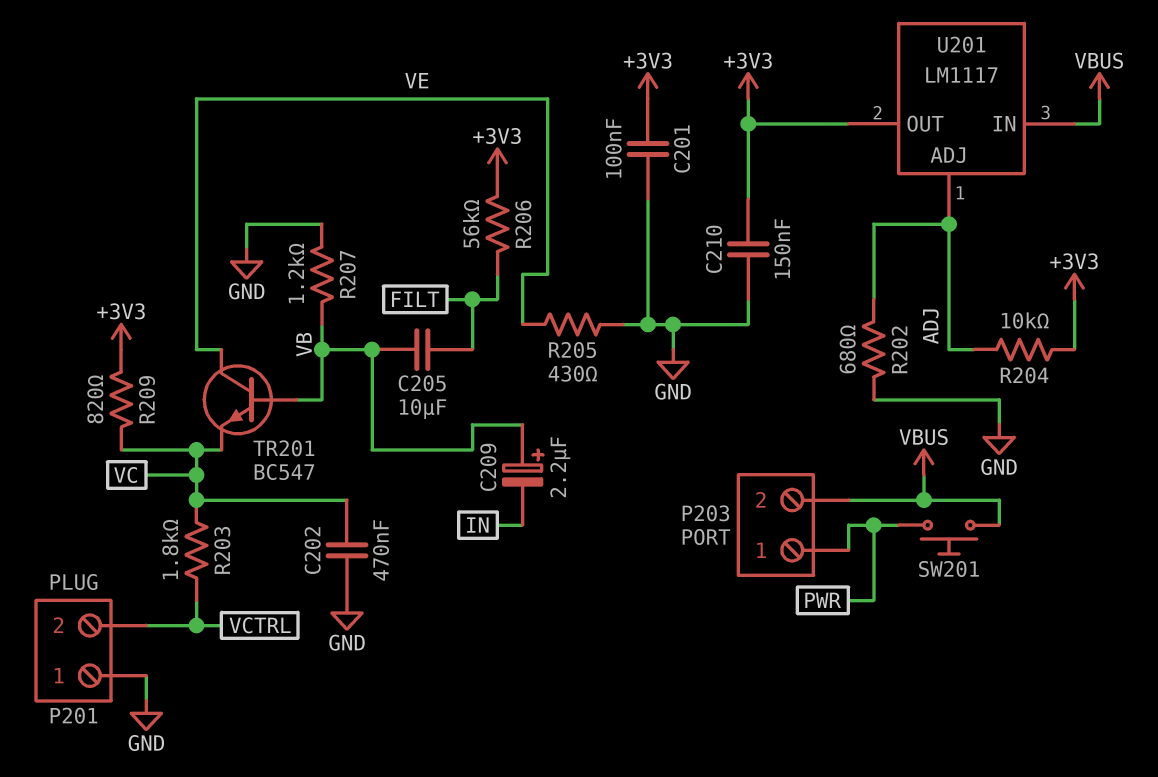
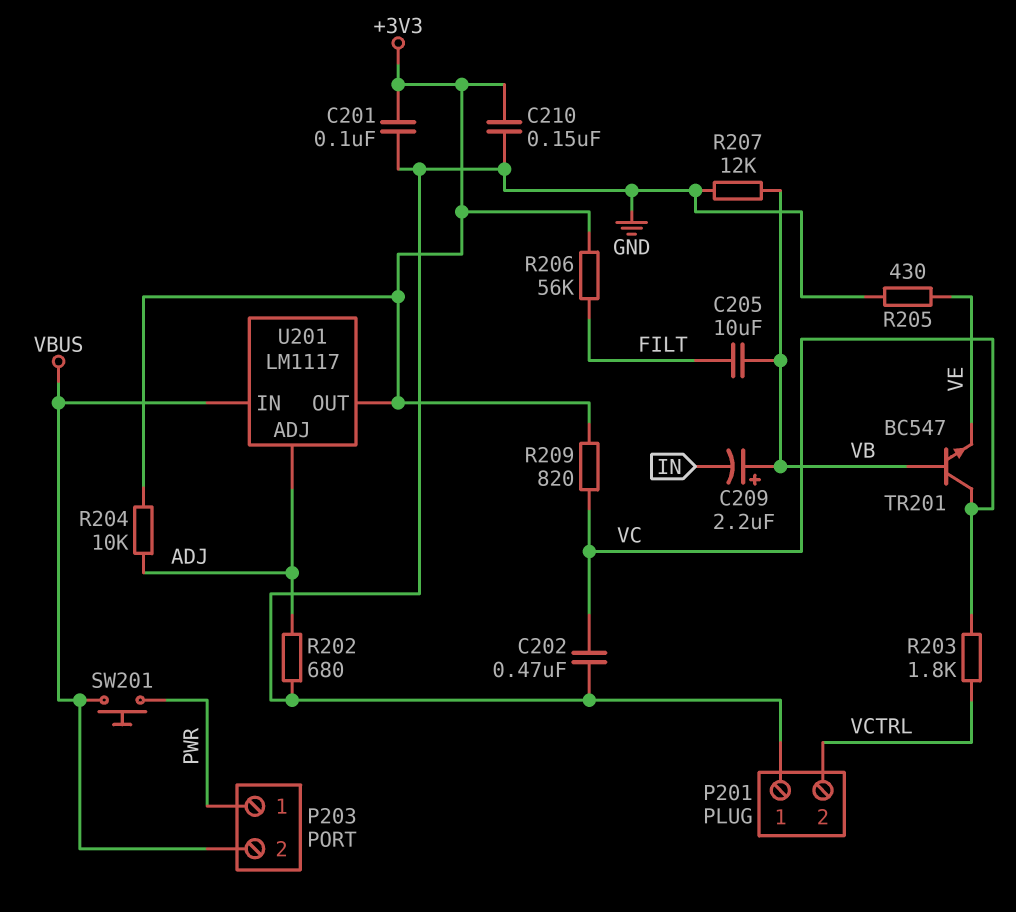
R207: 1.2k (GND, VB) -> 12k (GND, VB)
TR201: NPN BC547 (B VB, C VE, E VC) -> NPN BC547 (B VB, C VC, E VE)

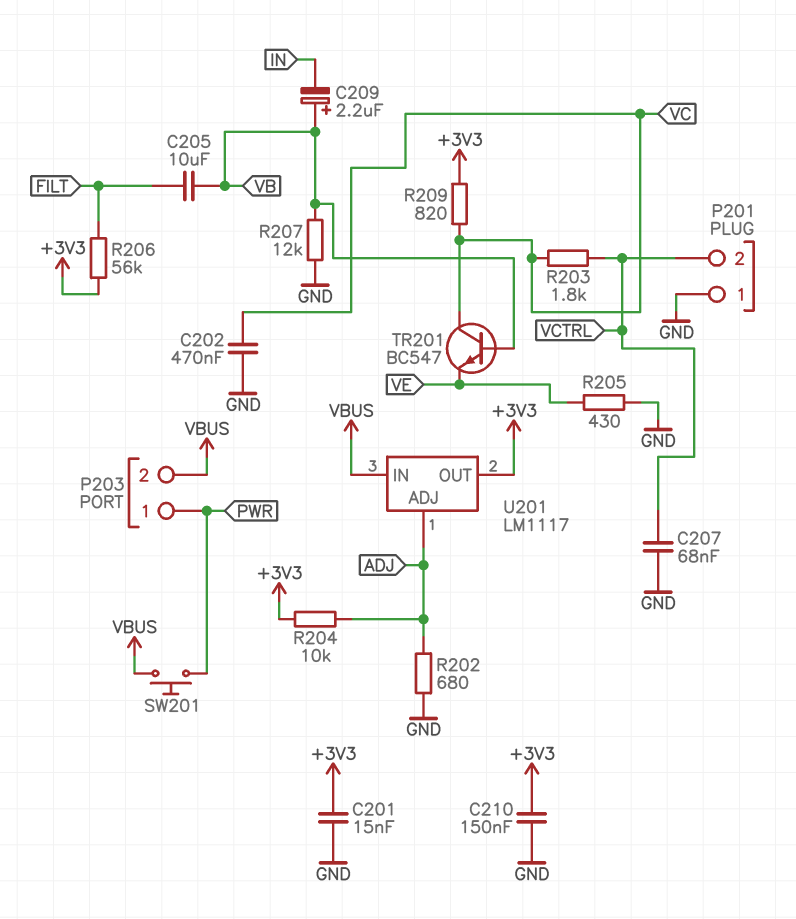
C201: 100nF (+3V3, GND) -> 15nF (+3V3, GND)
C207: none -> 68nF (GND, VCTRL)

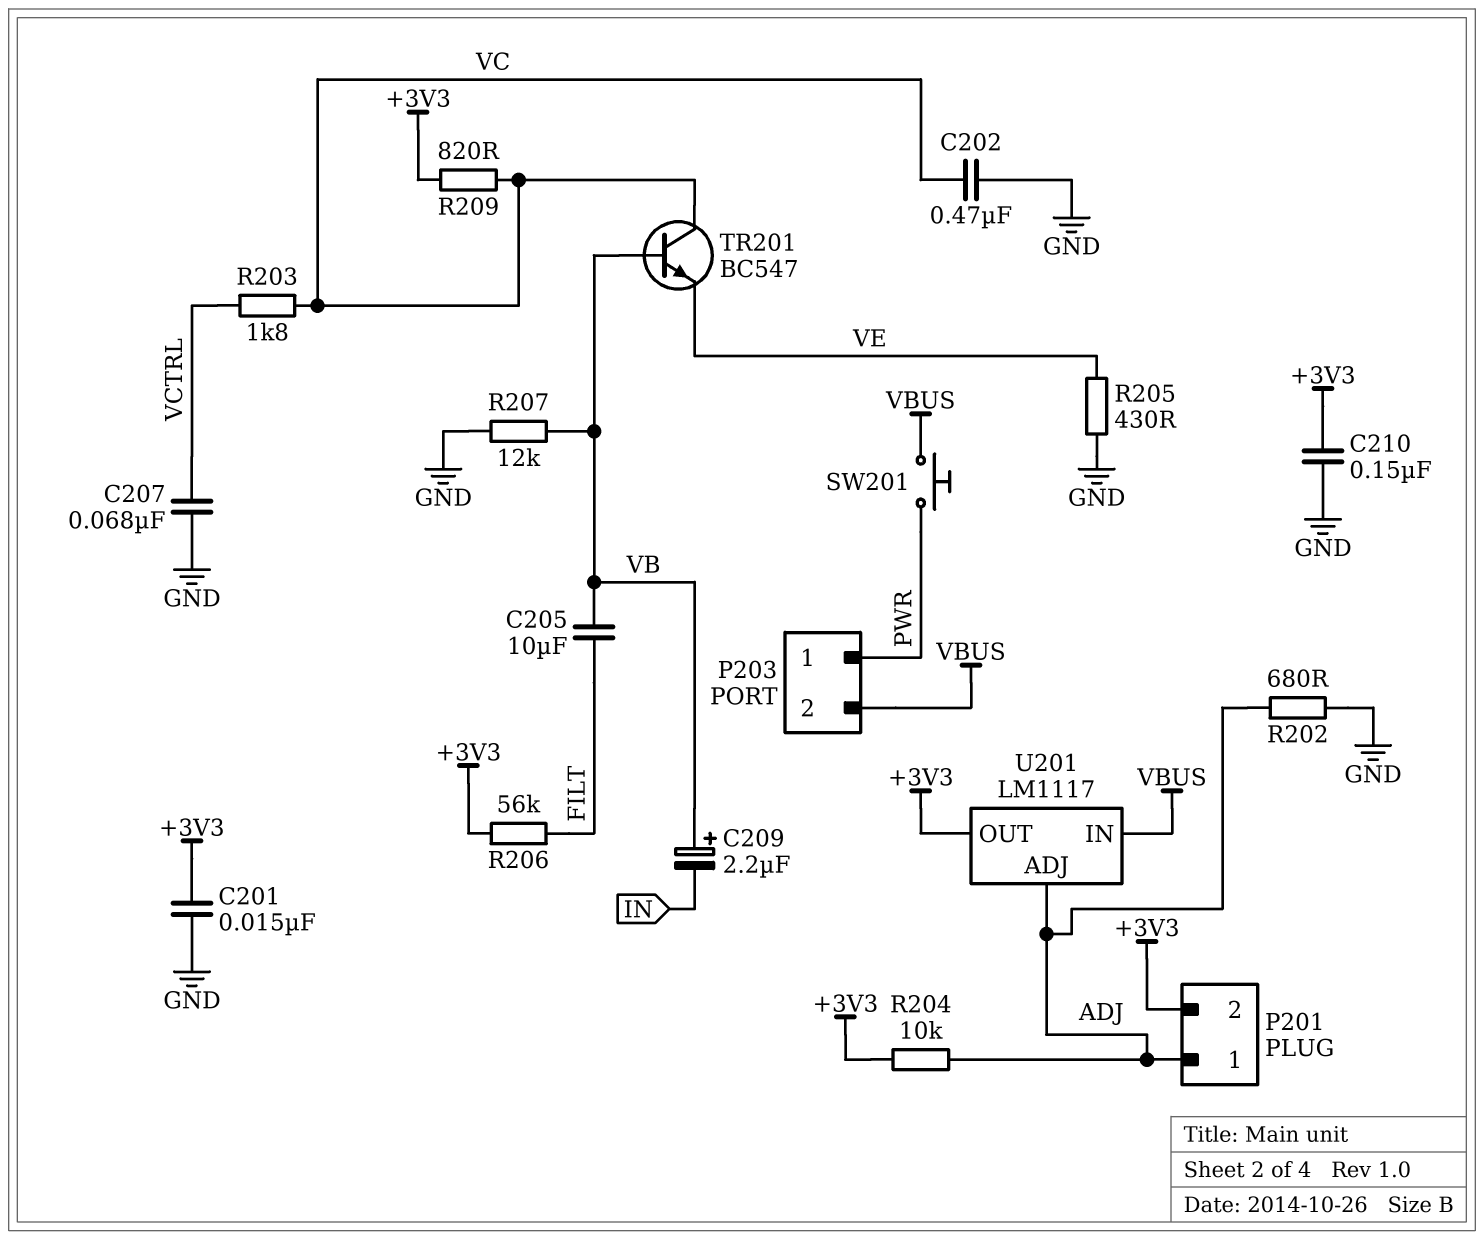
P201 pin 1: GND -> ADJ
P201 pin 2: VCTRL -> +3V3

